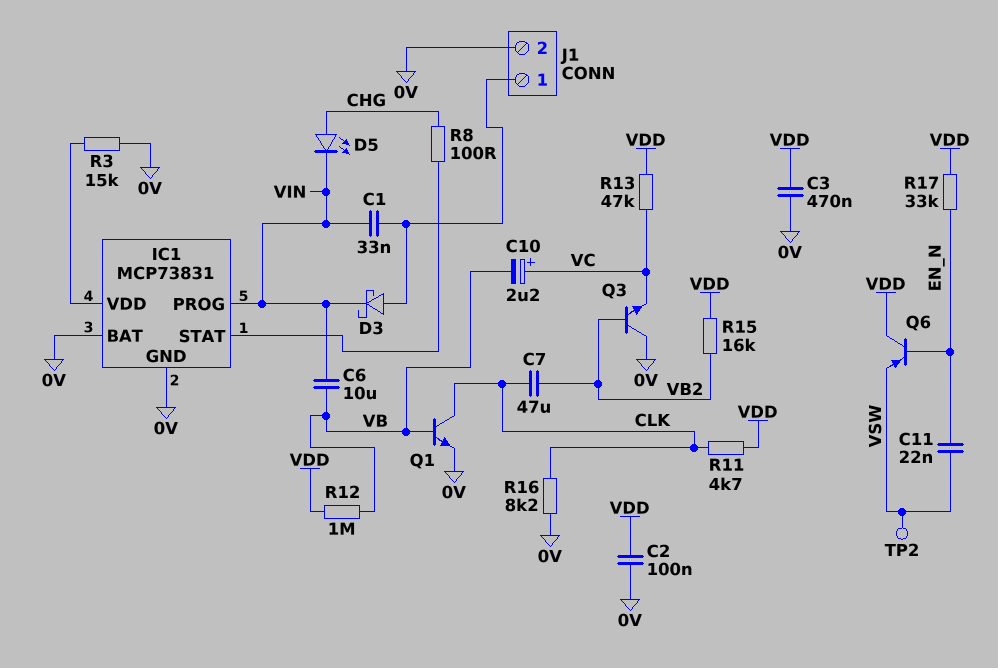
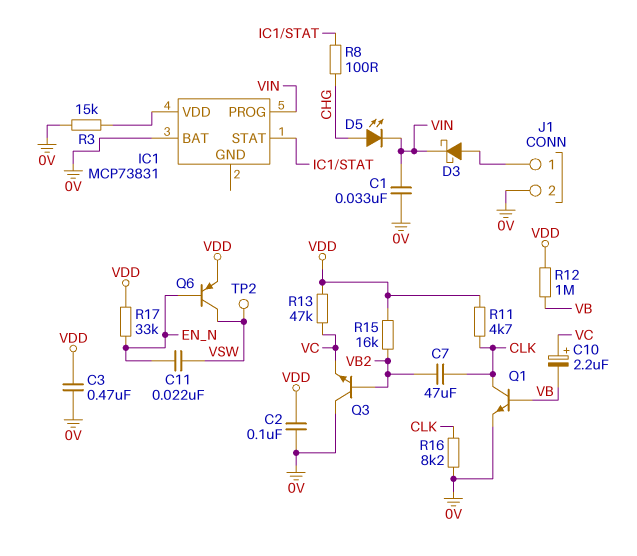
C1: 33nF (J1/1, VIN) -> 33nF (0V, VIN)
C6: 10uF (VB, VIN) -> none
IC1 pin GND: 0V -> none
Q6: PNP (B EN_N, C VDD, E VSW) -> PNP (B EN_N, C VSW, E VDD)

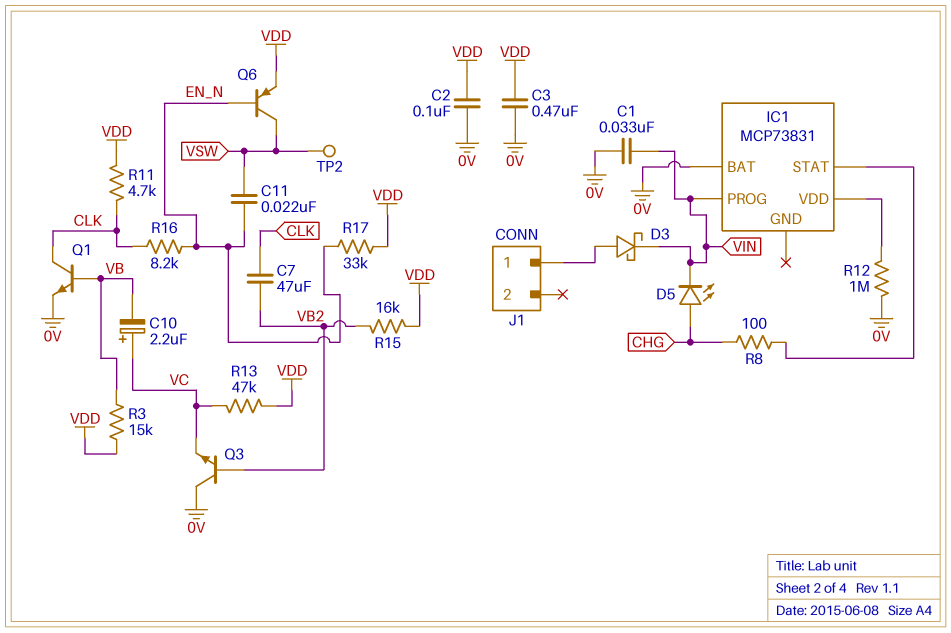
J1 pin 2: 0V -> none
R3: 15k (0V, IC1/VDD) -> 15k (VB, VDD)
R12: 1M (VB, VDD) -> 1M (0V, IC1/VDD)
R16: 8.2k (0V, CLK) -> 8.2k (CLK, EN_N)

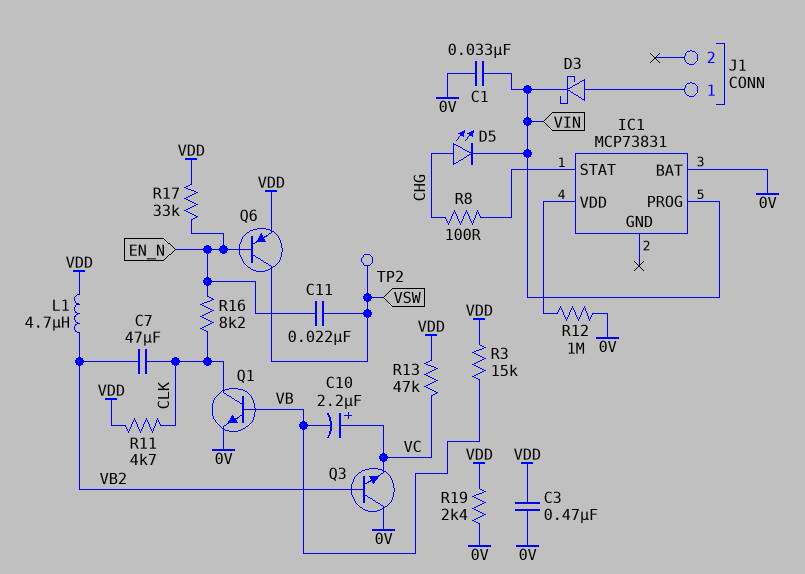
C2: 100nF (0V, VDD) -> none
L1: none -> 4.7uH (VB2, VDD)
R15: 16k (VB2, VDD) -> none
R19: none -> 2.4k (0V, VDD)

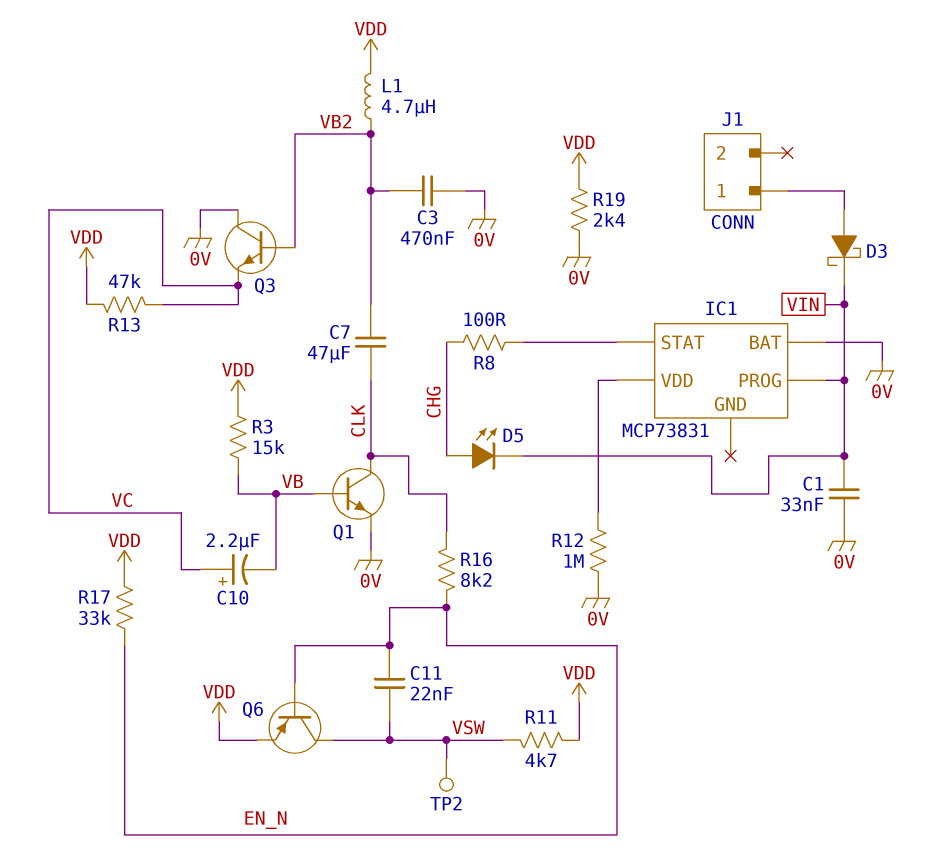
C3: 470nF (0V, VDD) -> 470nF (0V, VB2)
R11: 4.7k (CLK, VDD) -> 4.7k (VDD, VSW)

